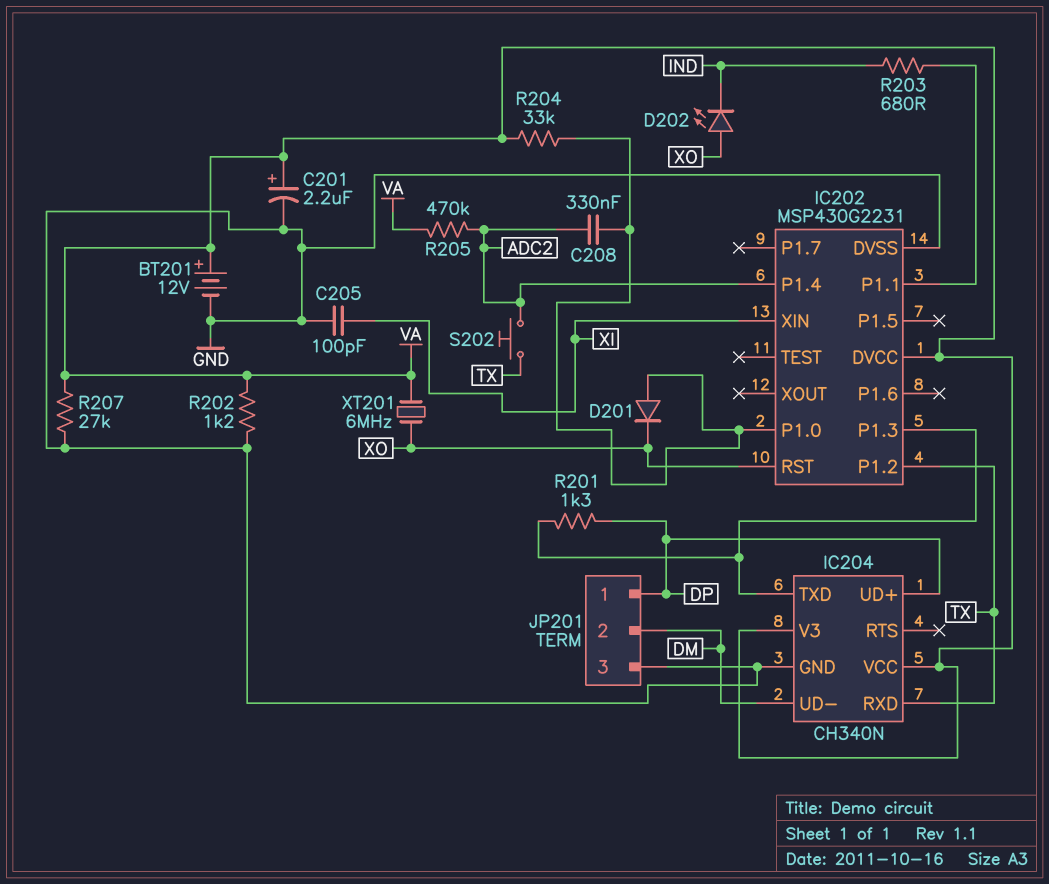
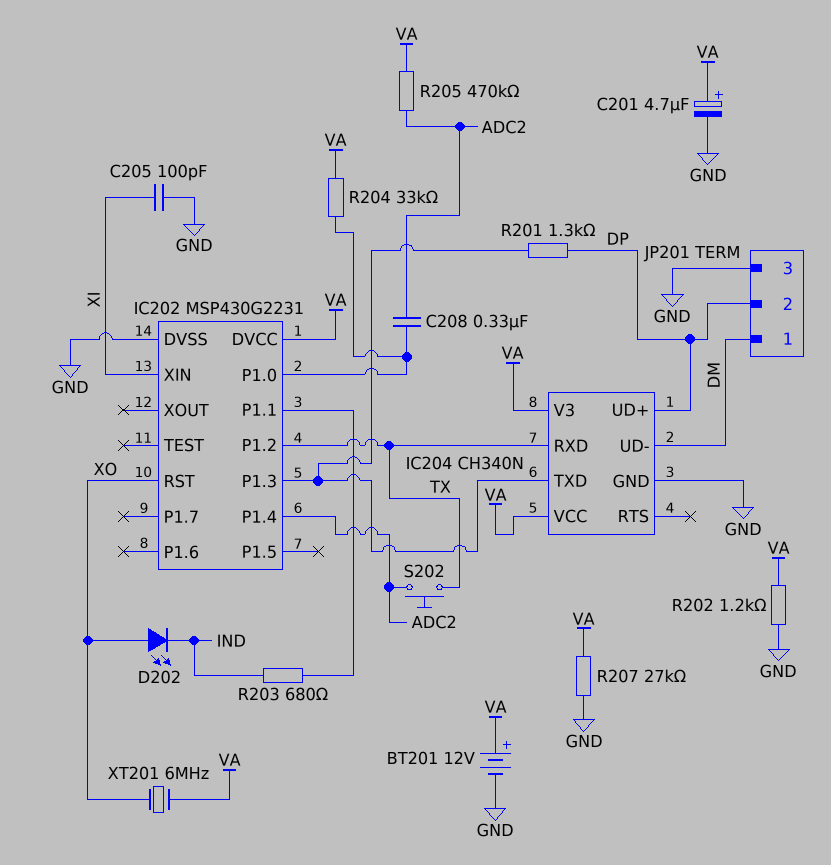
C201: 2.2uF (plus VA, minus GND) -> 4.7uF (plus VA, minus GND)
D201: diode (A IC202/P1.0, K XO) -> none
JP201 pin 1: DP -> DM
JP201 pin 2: DM -> DP

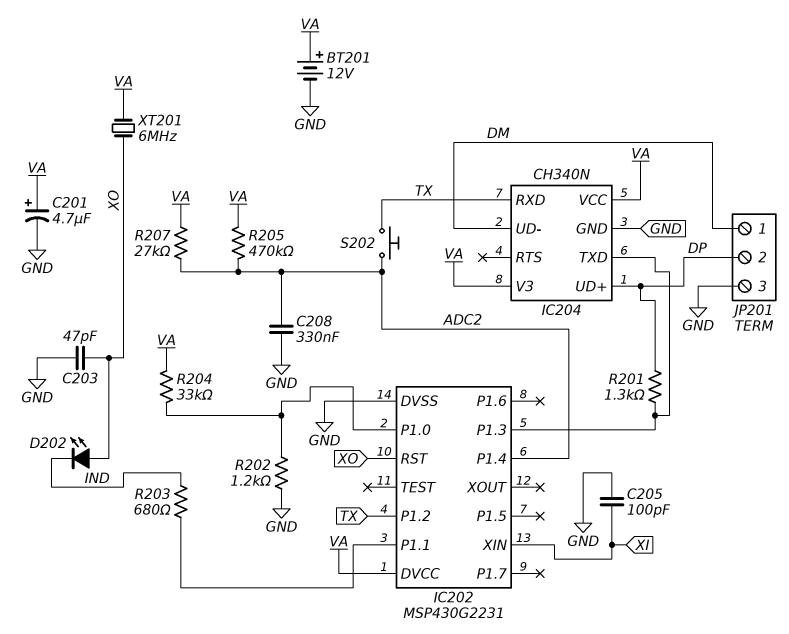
C203: none -> 47pF (GND, XO)
C208: 330nF (ADC2, IC202/P1.0) -> 330nF (ADC2, GND)
R202: 1.2k (GND, VA) -> 1.2k (GND, IC202/P1.0)
R207: 27k (GND, VA) -> 27k (ADC2, VA)

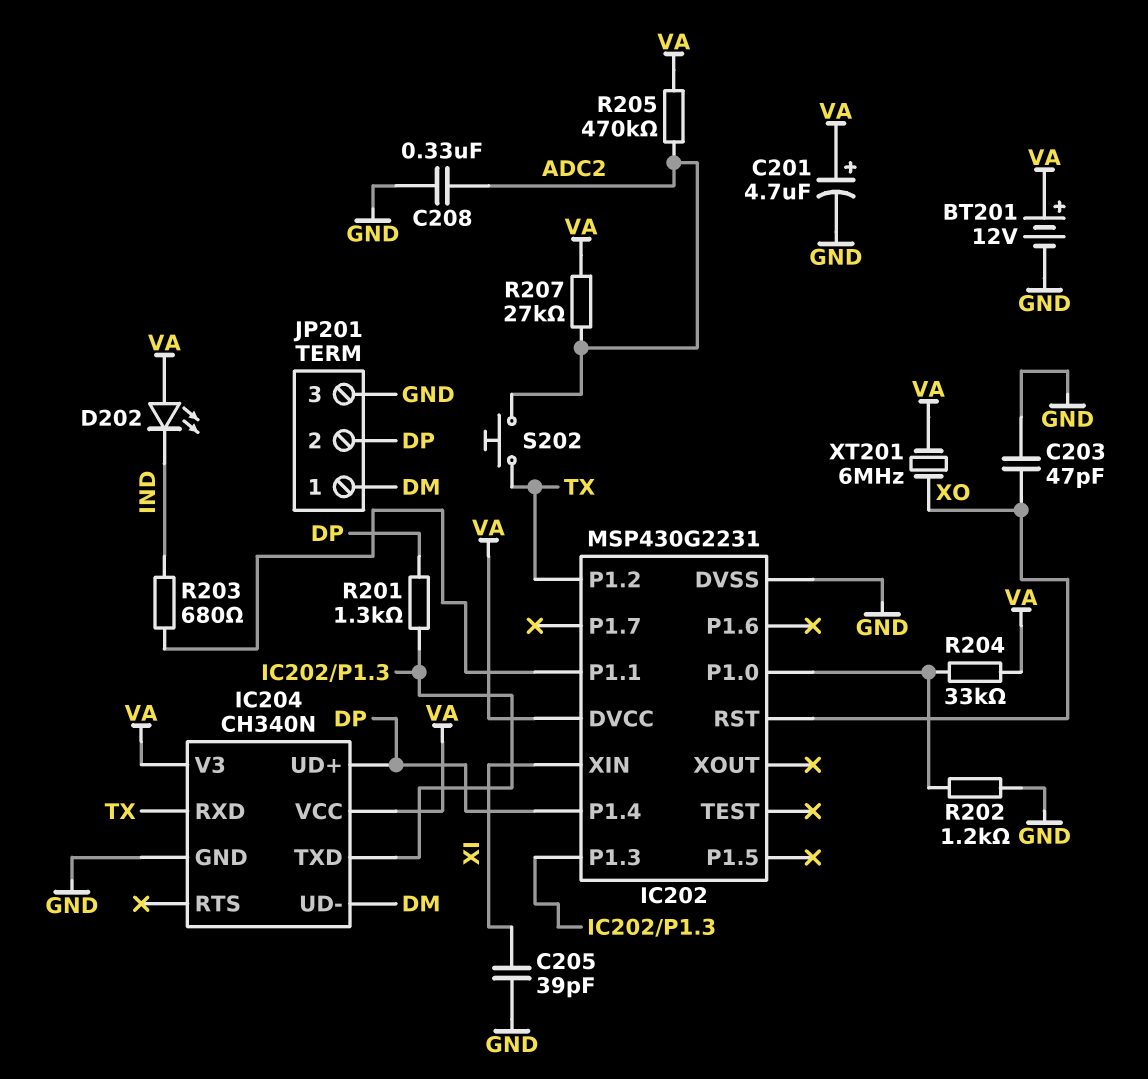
C205: 100pF (GND, XI) -> 39pF (GND, XI)
D202: LED (A XO, K IND) -> LED (A VA, K IND)
IC202 pin P1.4: ADC2 -> DP

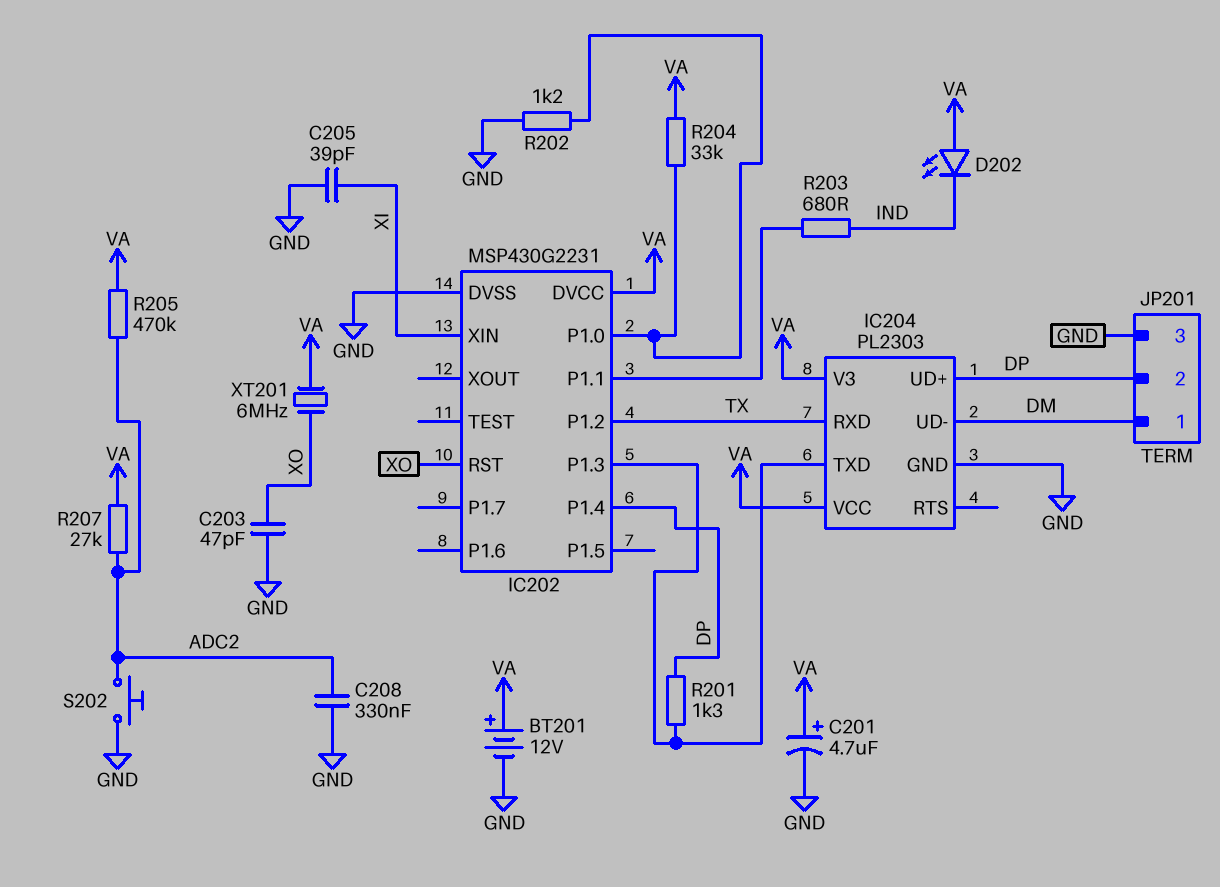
IC204: CH340N -> PL2303
S202: button (ADC2, TX) -> button (ADC2, GND)

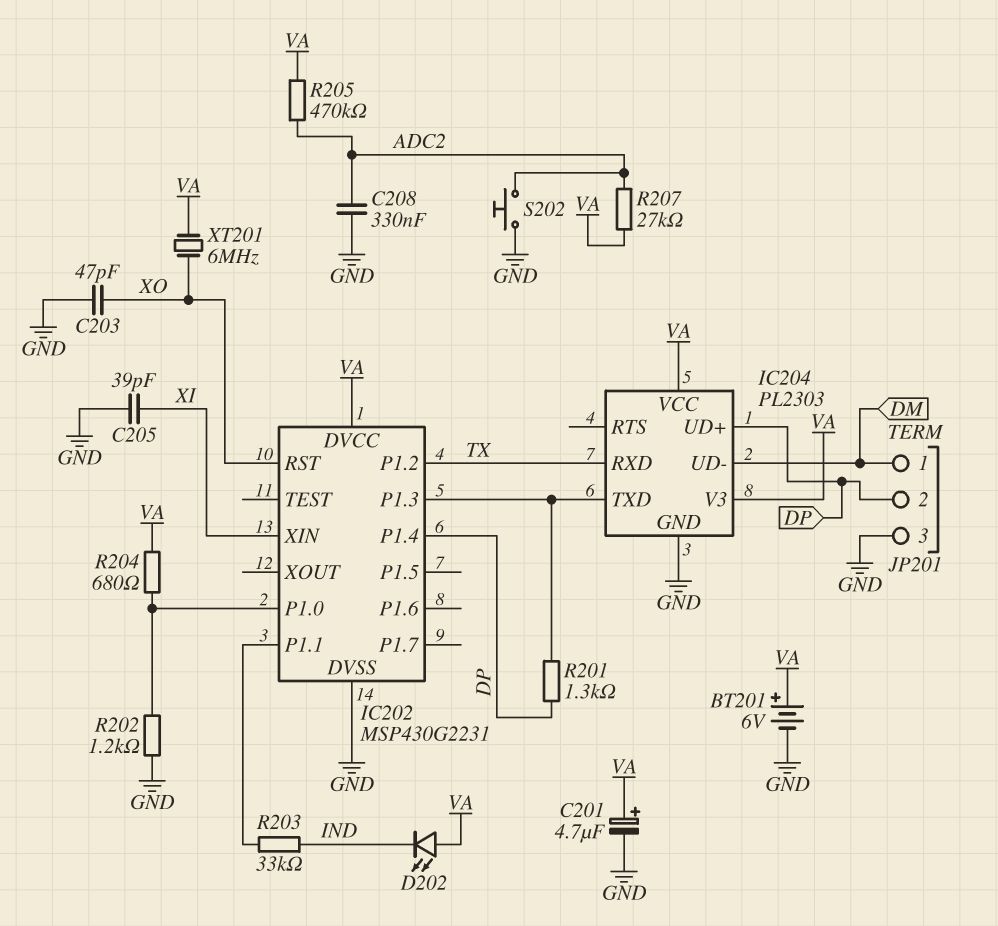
BT201: 12V (plus VA, minus GND) -> 6V (plus VA, minus GND)
R203: 680 (IC202/P1.1, IND) -> 33k (IC202/P1.1, IND)
R204: 33k (IC202/P1.0, VA) -> 680 (IC202/P1.0, VA)

